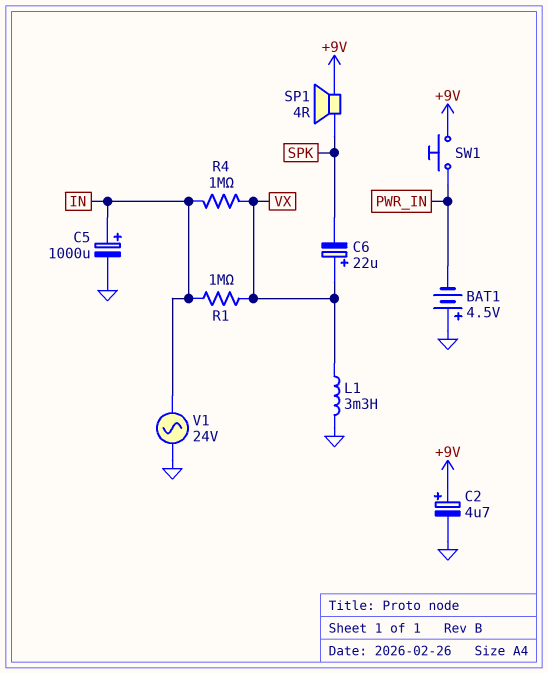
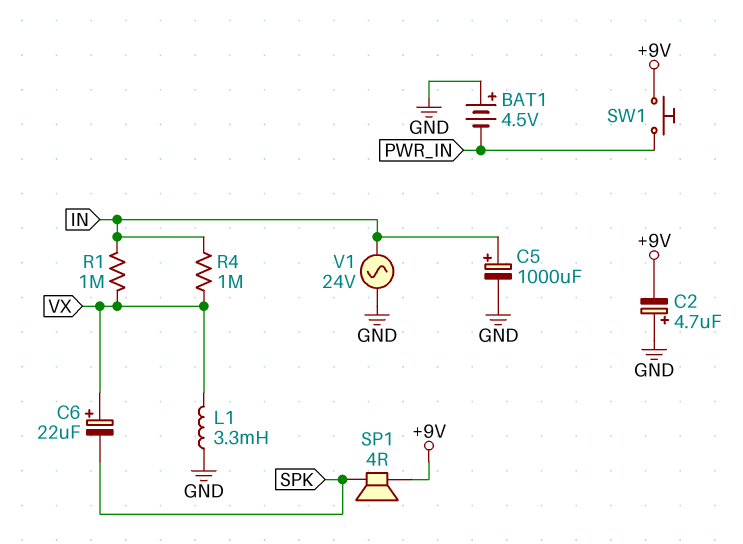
C2: 4.7uF (plus +9V, minus GND) -> 4.7uF (plus GND, minus +9V)

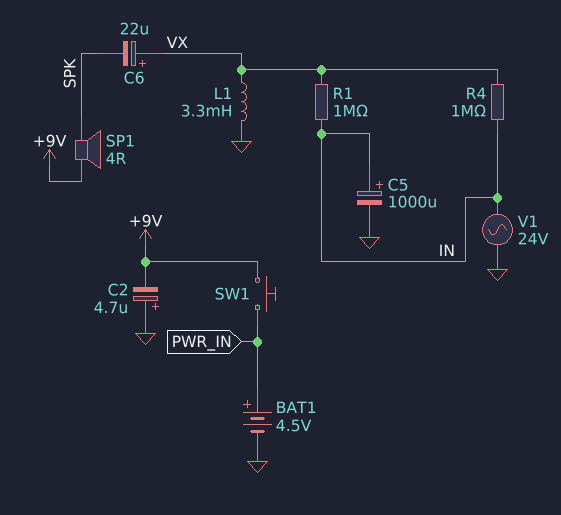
BAT1: 4.5V (plus GND, minus PWR_IN) -> 4.5V (plus PWR_IN, minus GND)

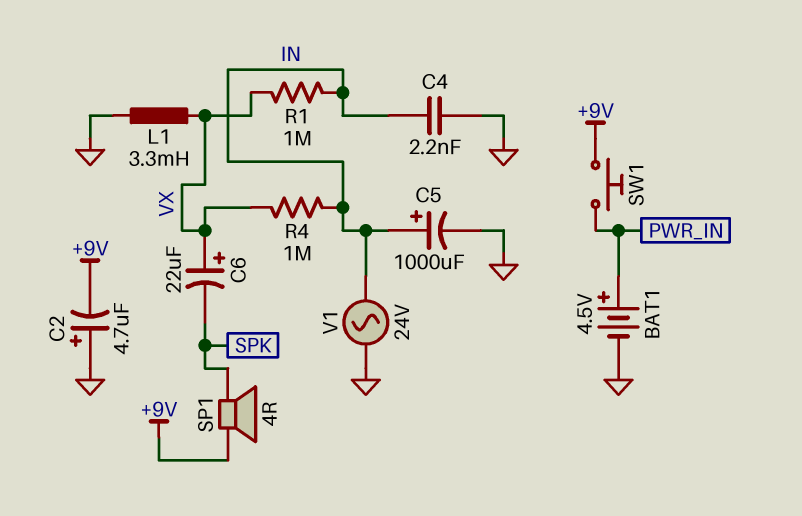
C4: none -> 2.2nF (GND, IN)

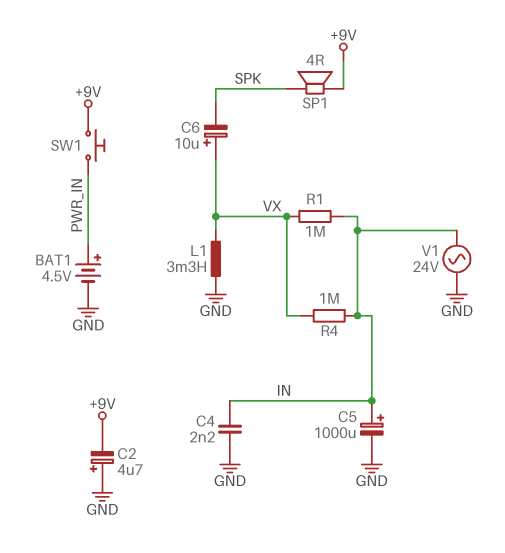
C6: 22uF (plus VX, minus SPK) -> 10uF (plus VX, minus SPK)

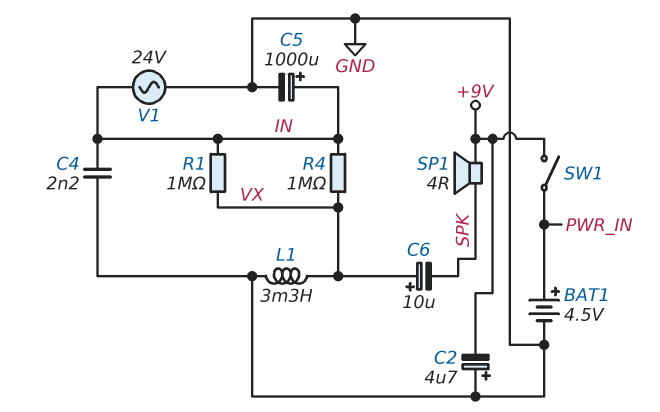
SW1: button (+9V, PWR_IN) -> switch (+9V, PWR_IN)

